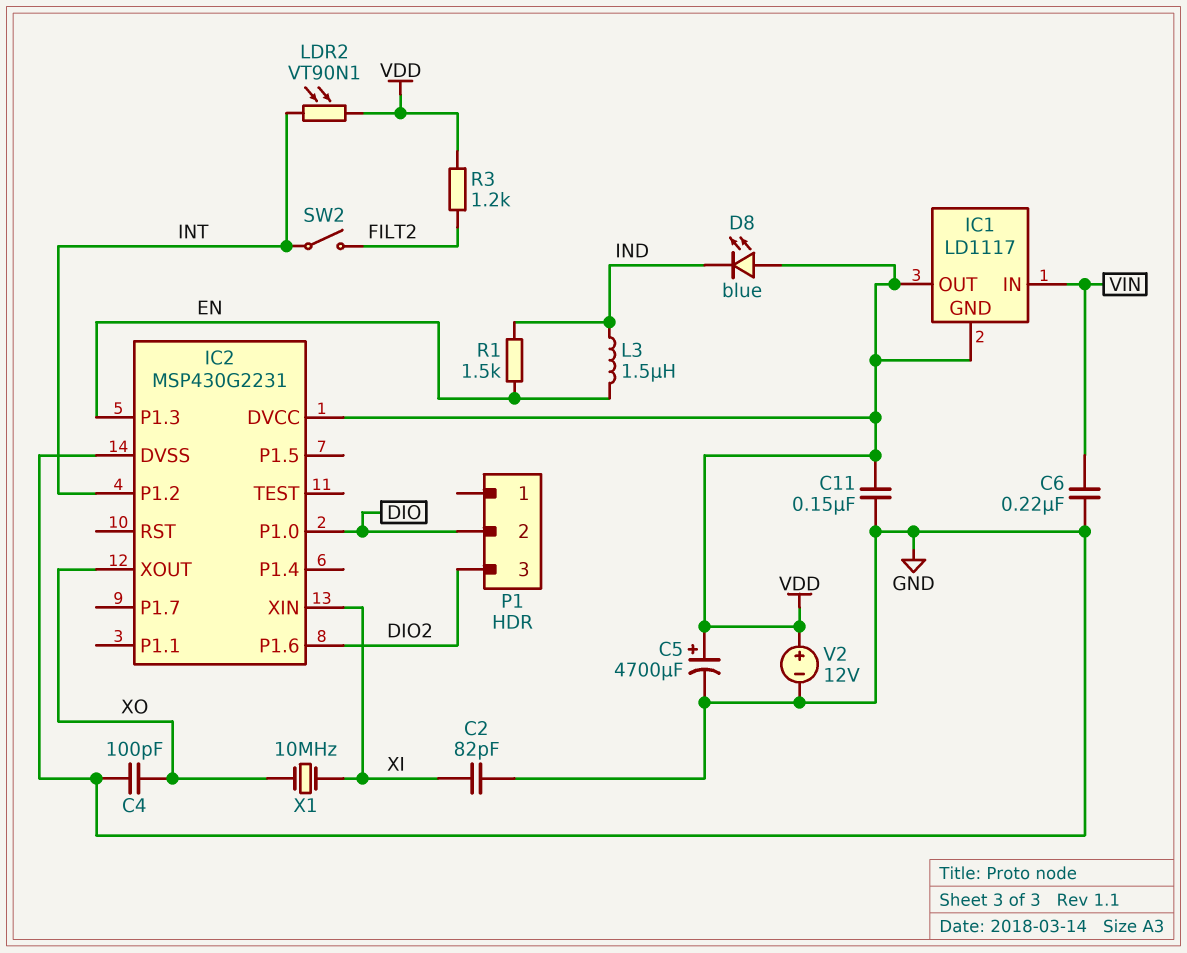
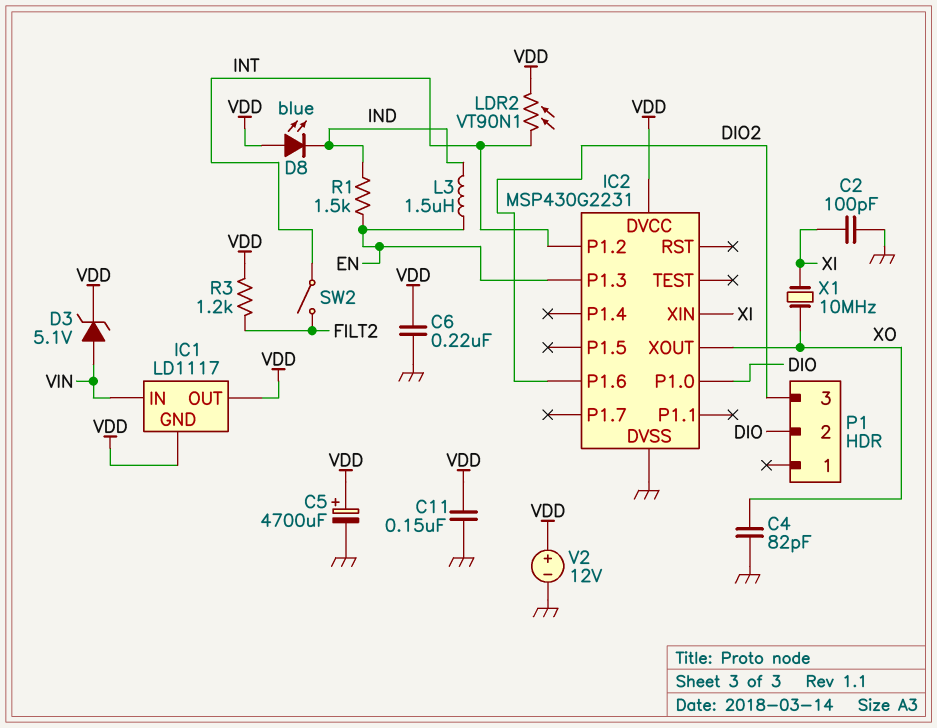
C2: 82pF (GND, XI) -> 100pF (GND, XI)
C4: 100pF (GND, XO) -> 82pF (GND, XO)
C6: 220nF (GND, VIN) -> 220nF (GND, VDD)
D3: none -> zener 5.1V (A VIN, K VDD)

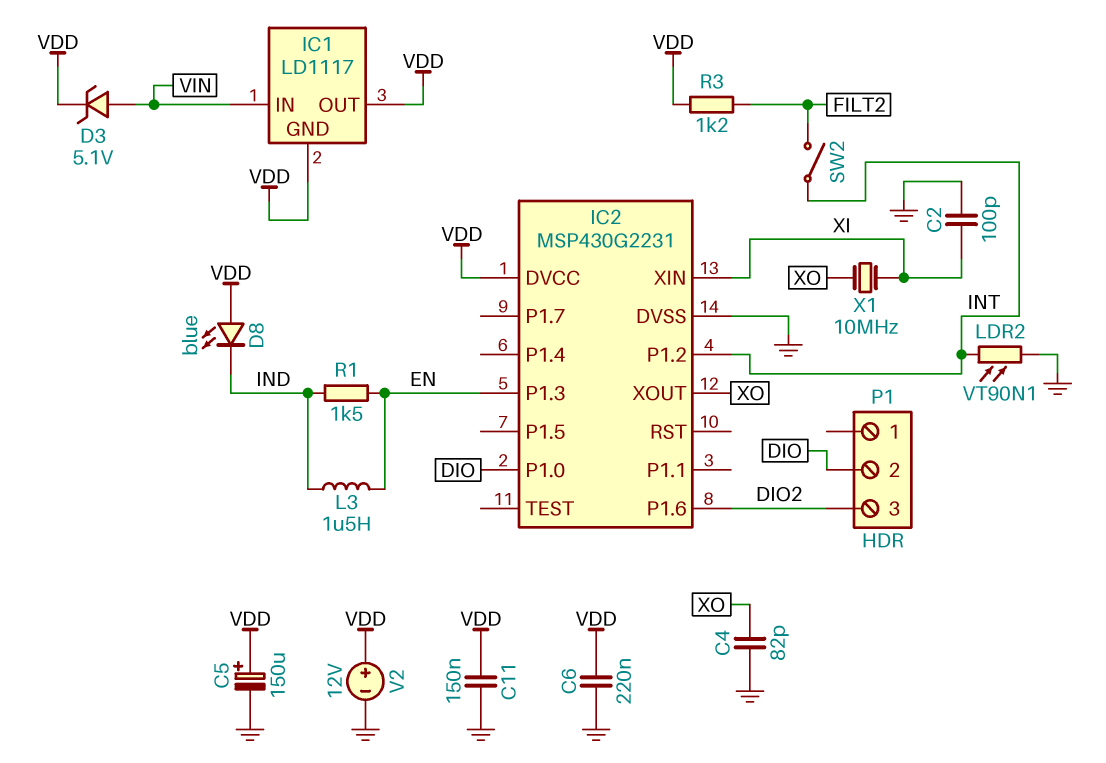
C5: 4700uF (plus VDD, minus GND) -> 150uF (plus VDD, minus GND)
LDR2: VT90N1 (INT, VDD) -> VT90N1 (GND, INT)

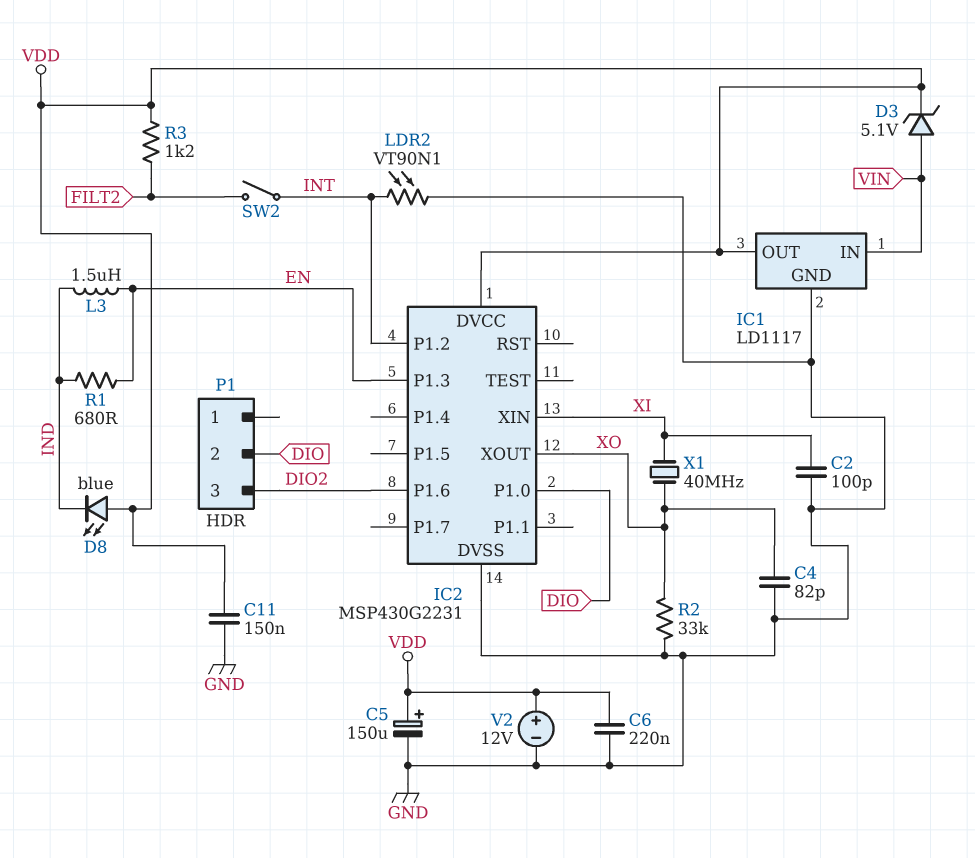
IC1 pin GND: VDD -> GND
R1: 1.5k (EN, IND) -> 680 (EN, IND)
R2: none -> 33k (GND, XO)
X1: 10MHz (XI, XO) -> 40MHz (XI, XO)

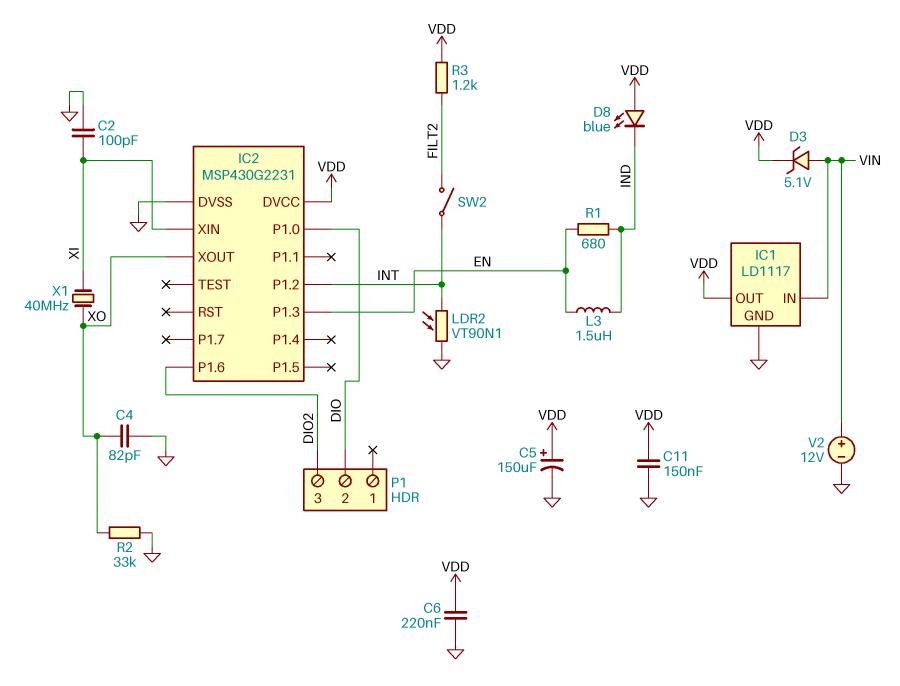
V2: 12V (plus VDD, minus GND) -> 12V (plus VIN, minus GND)

